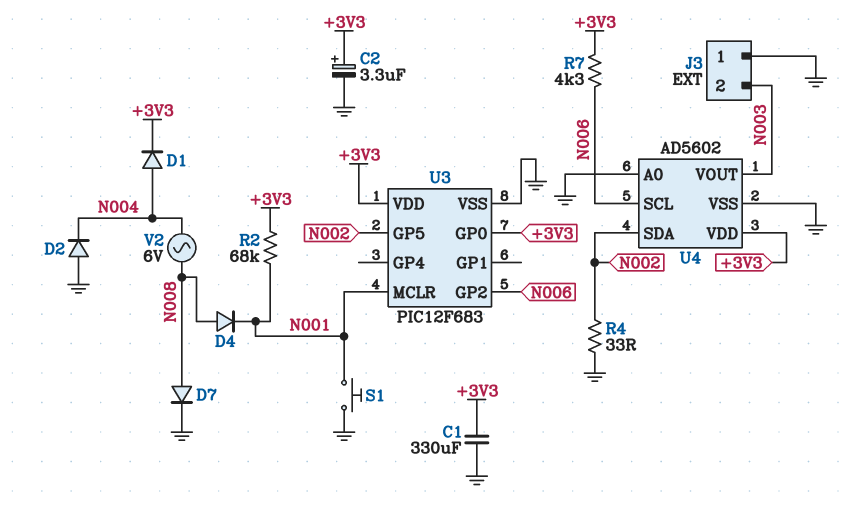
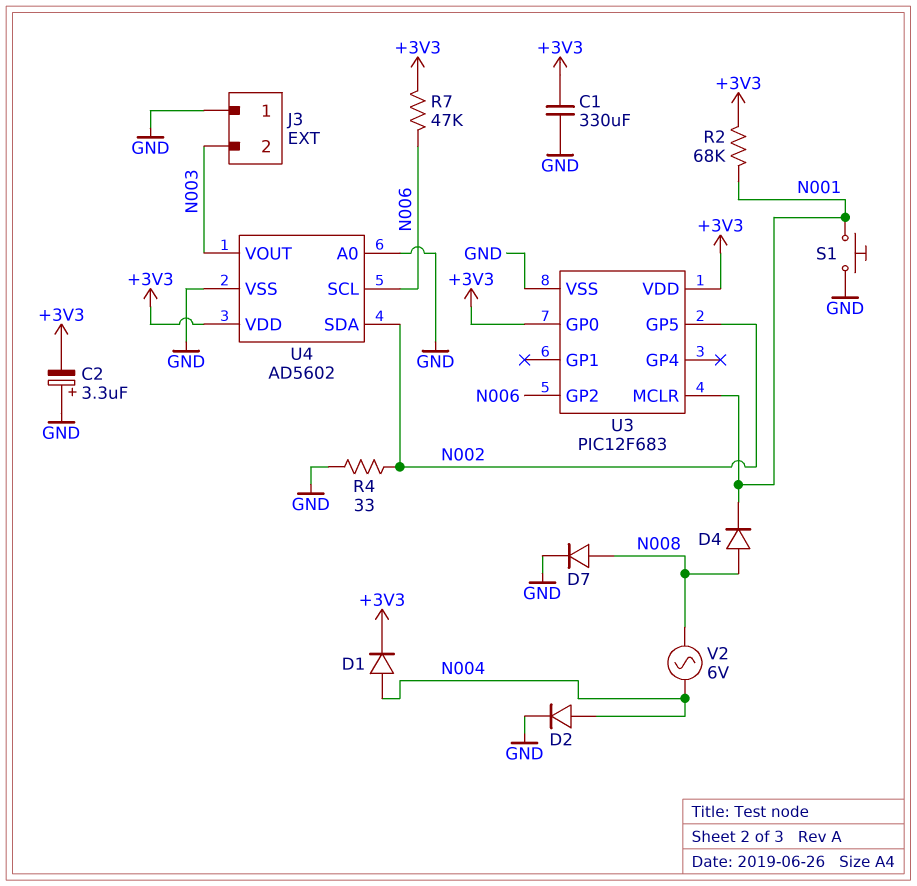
C2: 3.3uF (plus +3V3, minus GND) -> 3.3uF (plus GND, minus +3V3)
D2: diode (A GND, K N004) -> diode (A N004, K GND)
R7: 4.3k (+3V3, N006) -> 47k (+3V3, N006)

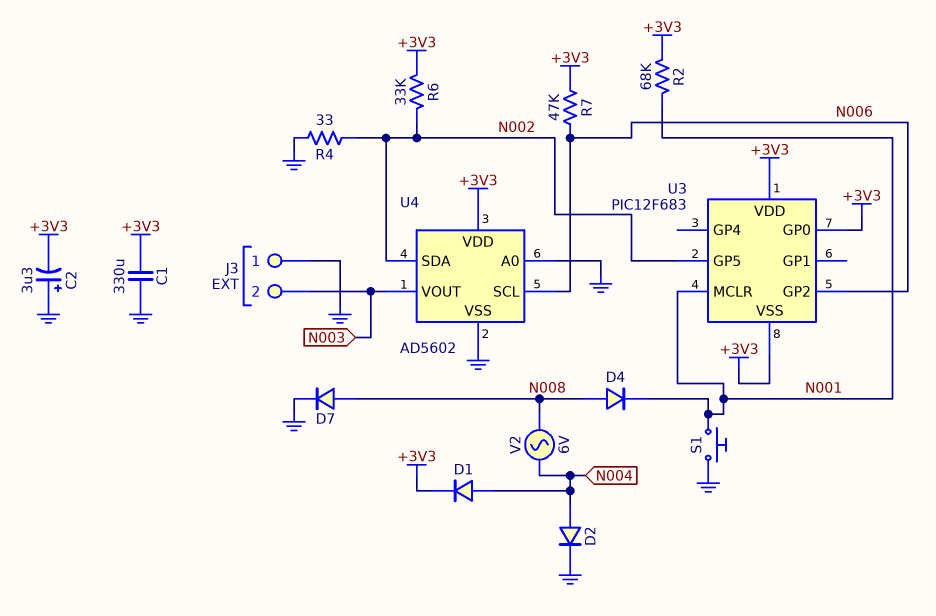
R6: none -> 33k (+3V3, N002)
U3 pin VSS: GND -> +3V3

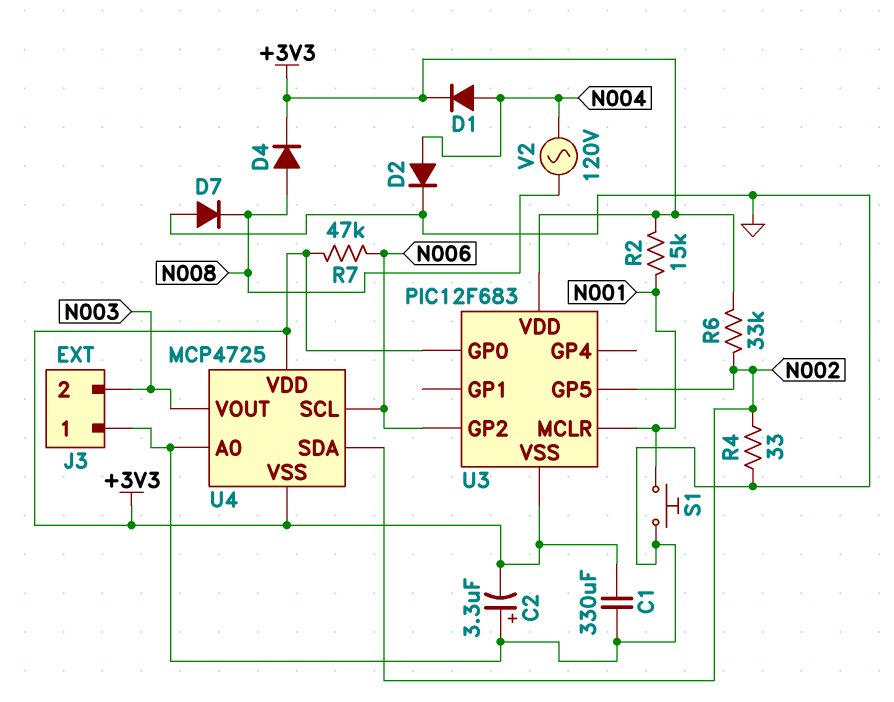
D4: diode (A N008, K N001) -> diode (A N008, K +3V3)
D7: diode (A N008, K GND) -> diode (A GND, K N008)
R2: 68k (+3V3, N001) -> 15k (+3V3, N001)
U4: AD5602 -> MCP4725
U4 pin VSS: GND -> +3V3
V2: AC 6V (N004, N008) -> AC 120V (N004, N008)

